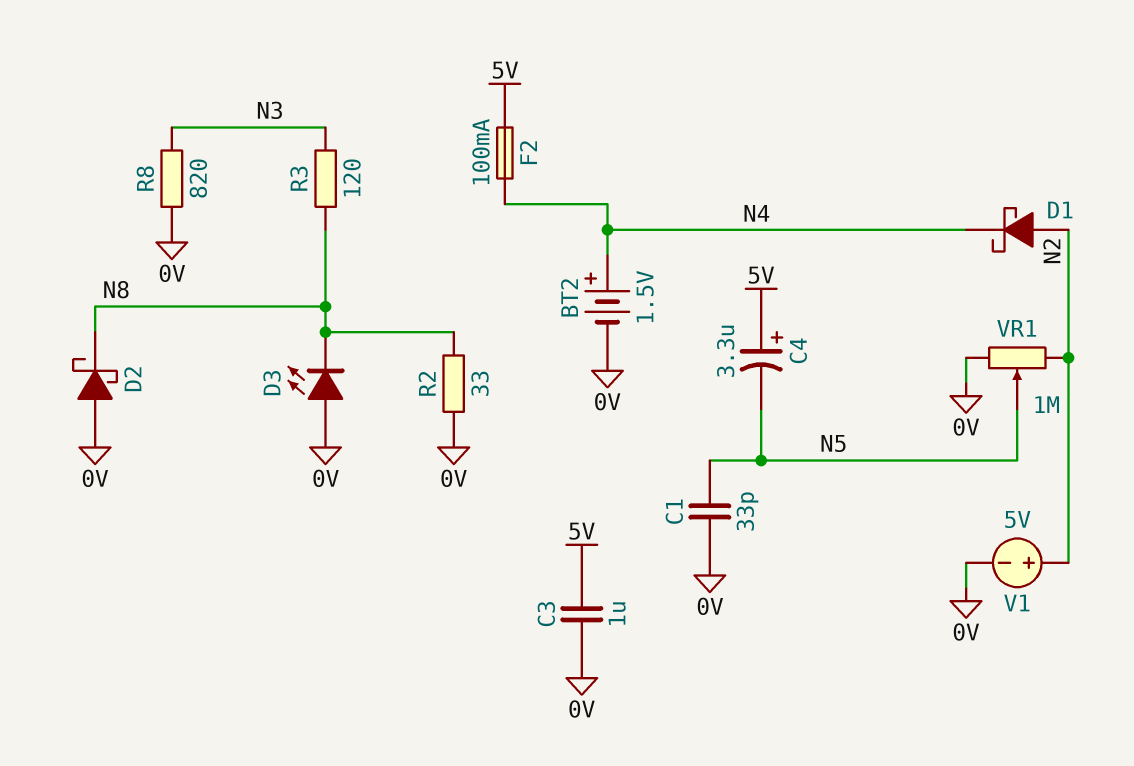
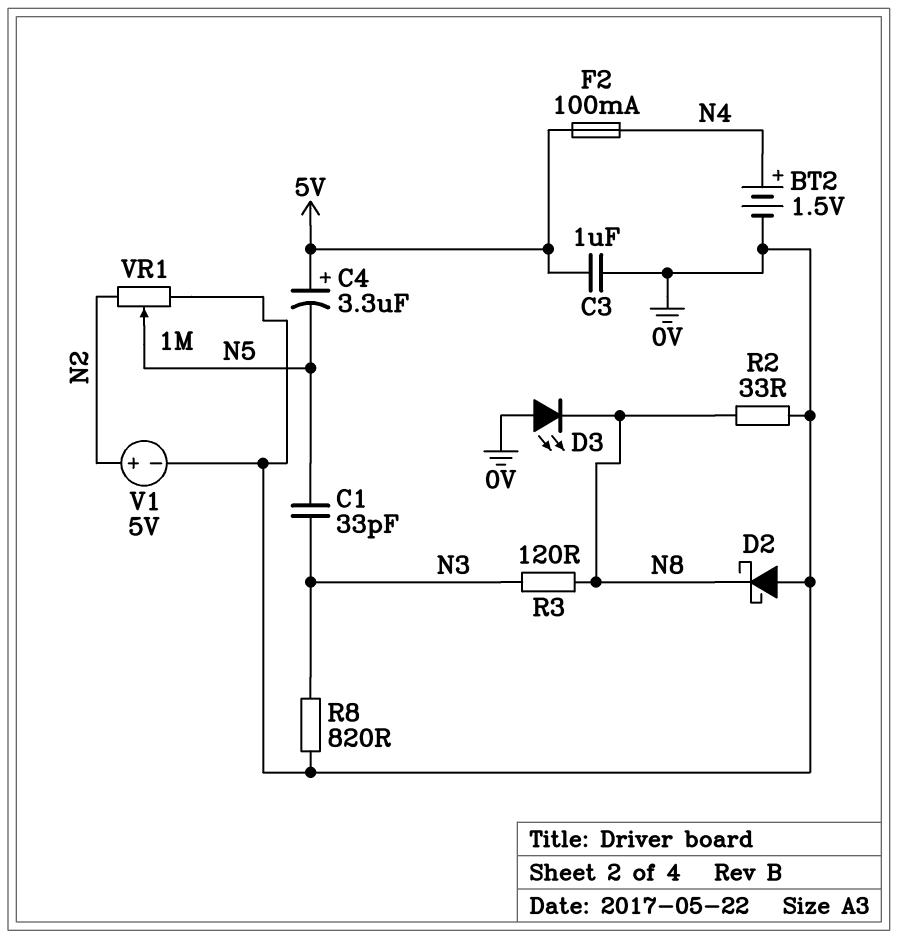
C1: 33pF (0V, N5) -> 33pF (N3, N5)
D1: schottky (A N2, K N4) -> none

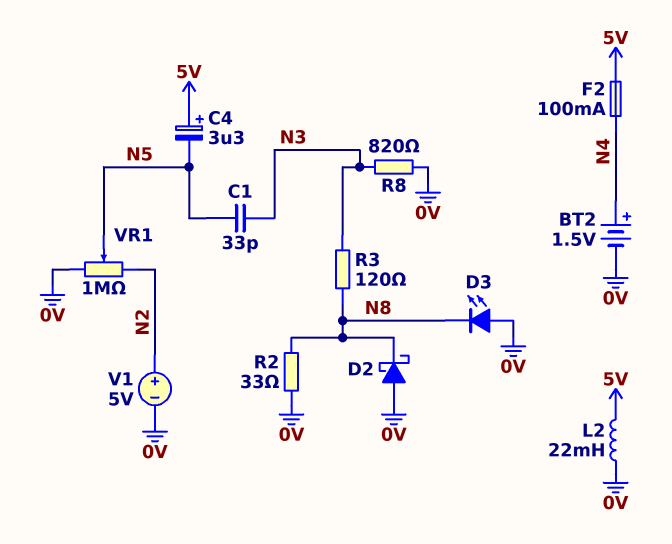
C3: 1uF (0V, 5V) -> none
L2: none -> 22mH (0V, 5V)

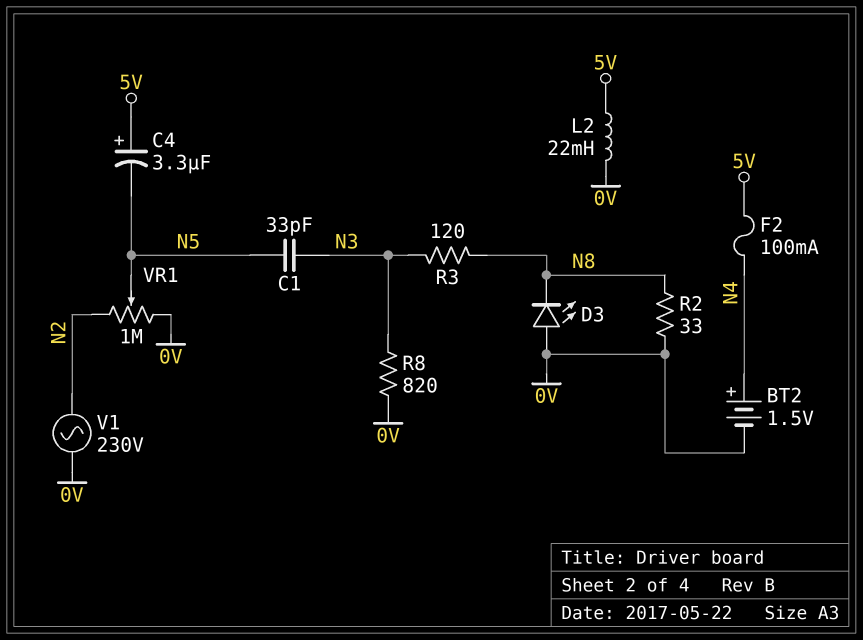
D2: schottky (A 0V, K N8) -> none
V1: 5V (plus N2, minus 0V) -> AC 230V (0V, N2)

